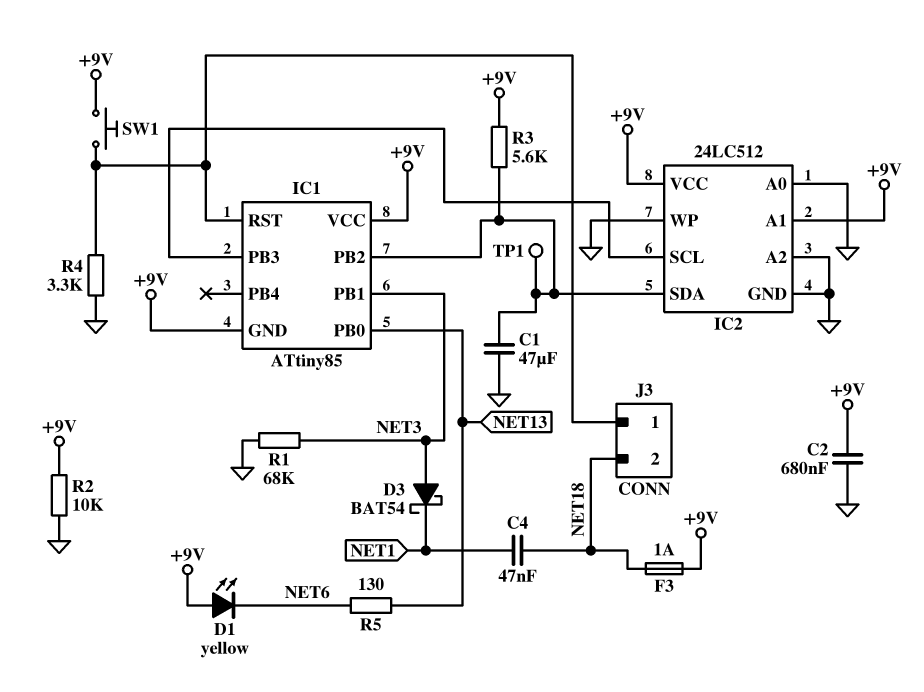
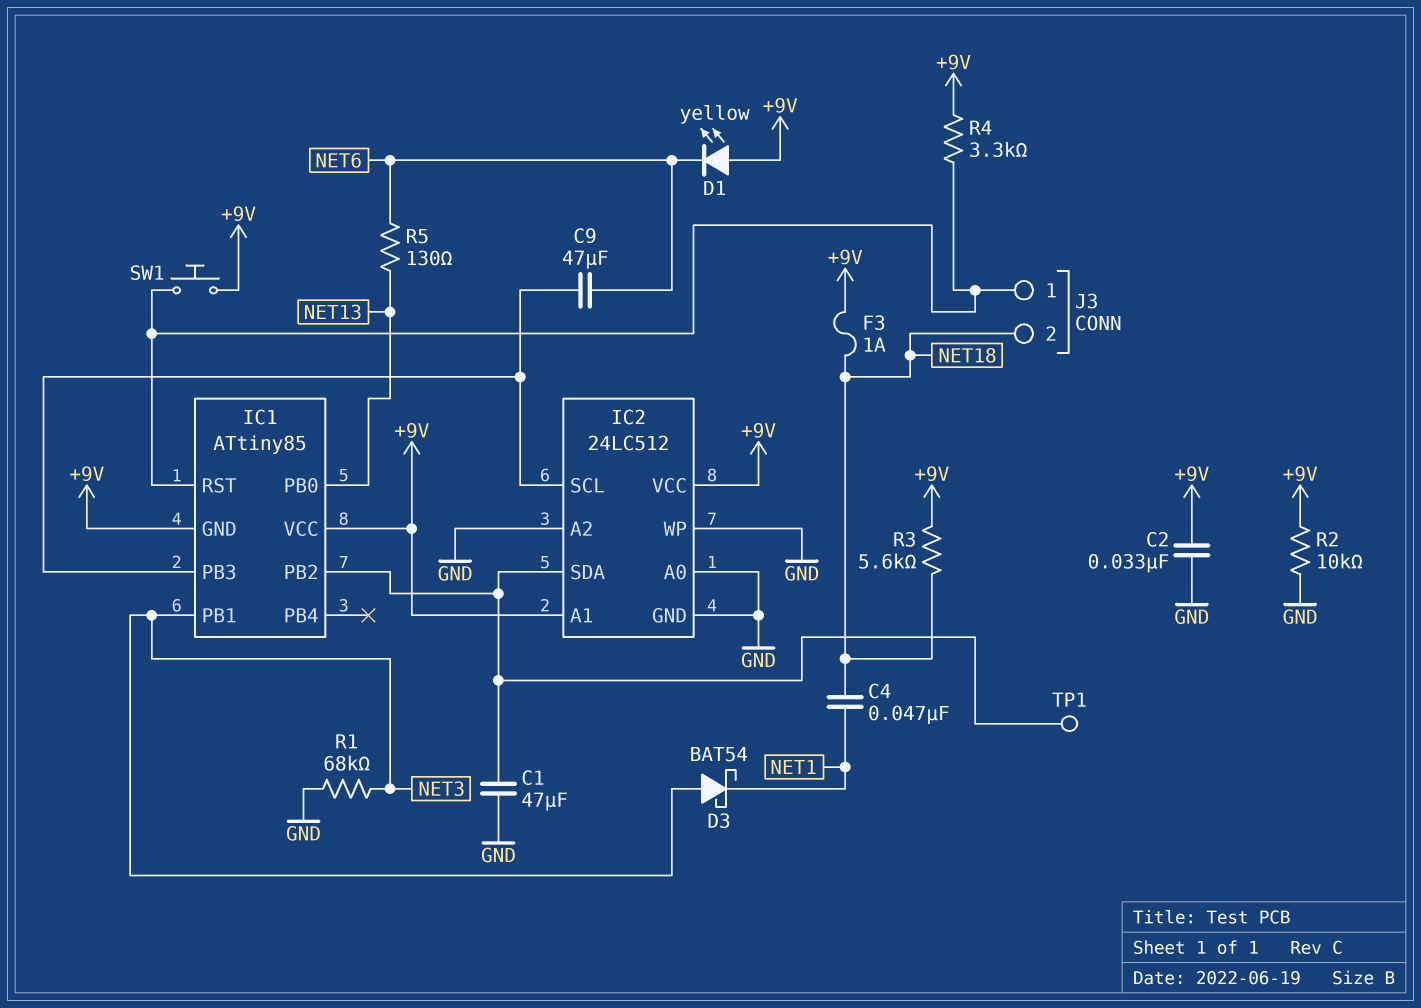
C2: 680nF (+9V, GND) -> 33nF (+9V, GND)
C9: none -> 47uF (IC1/PB3, NET6)
R3: 5.6k (+9V, IC1/PB2) -> 5.6k (+9V, NET18)
R4: 3.3k (GND, IC1/RST) -> 3.3k (+9V, IC1/RST)

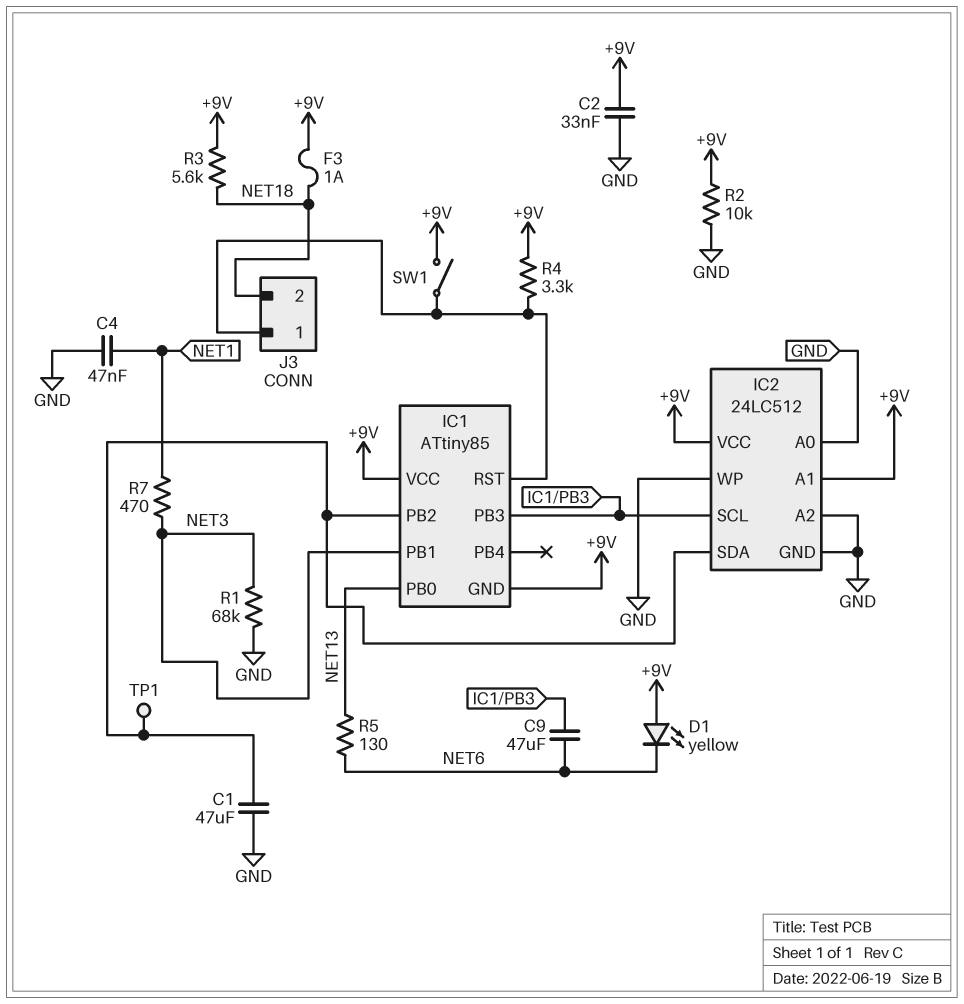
C4: 47nF (NET1, NET18) -> 47nF (GND, NET1)
D3: schottky BAT54 (A NET3, K NET1) -> none
R7: none -> 470 (NET1, NET3)
SW1: button (+9V, IC1/RST) -> switch (+9V, IC1/RST)

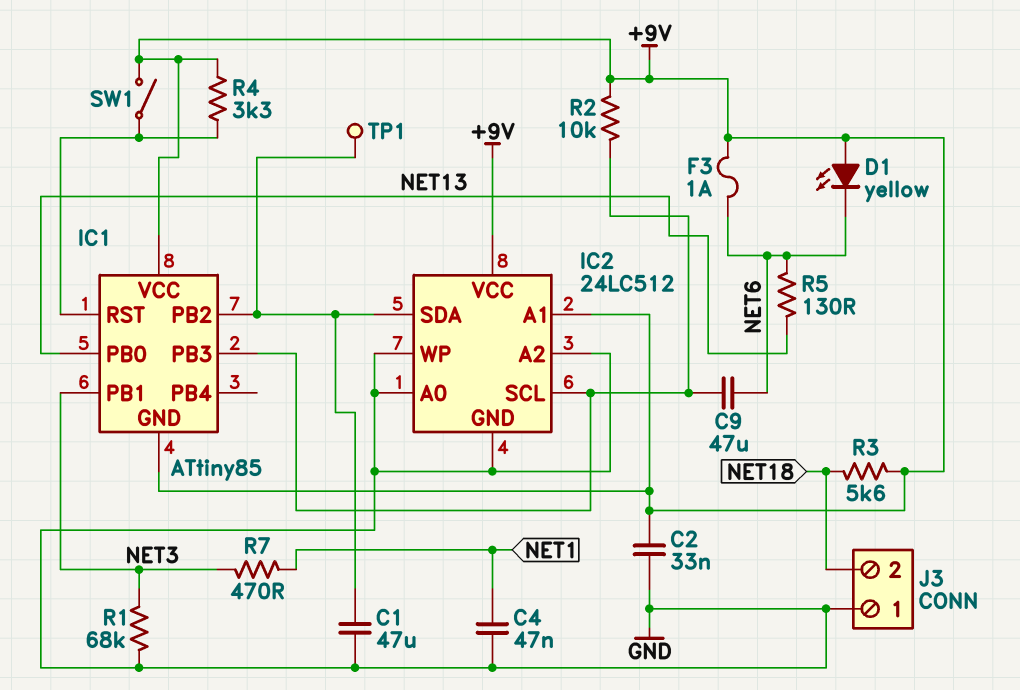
F3: 1A (+9V, NET18) -> 1A (+9V, NET6)
J3 pin 1: IC1/RST -> GND
R2: 10k (+9V, GND) -> 10k (+9V, IC1/PB3)

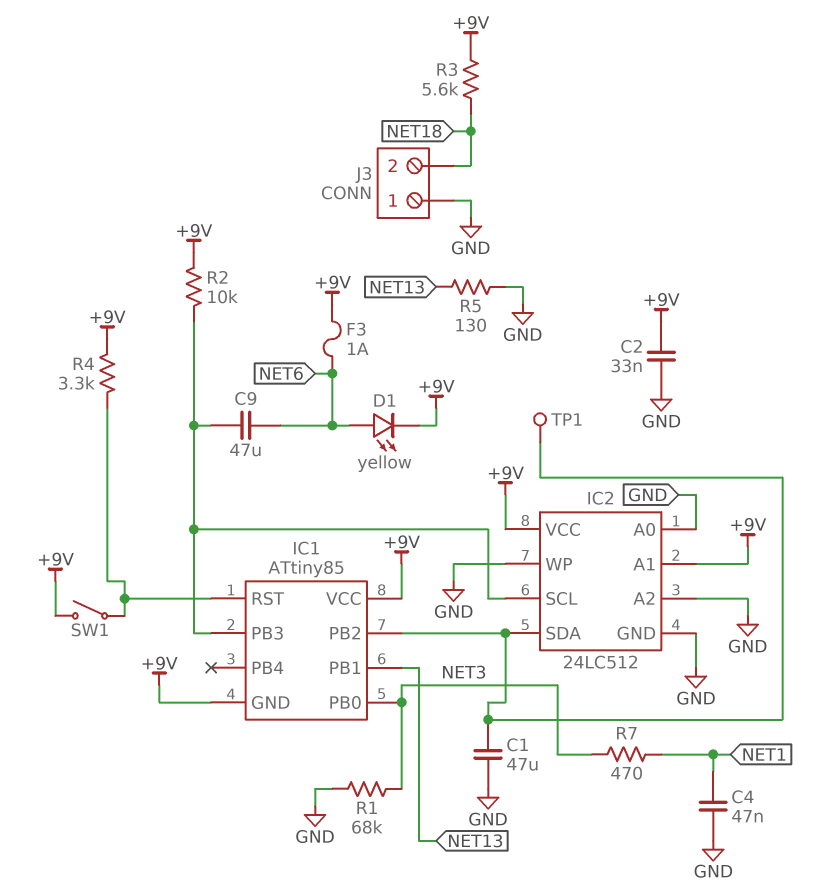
D1: LED yellow (A +9V, K NET6) -> LED yellow (A NET6, K +9V)
IC1 pin PB0: NET13 -> NET3
IC1 pin PB1: NET3 -> NET13
R5: 130 (NET6, NET13) -> 130 (GND, NET13)

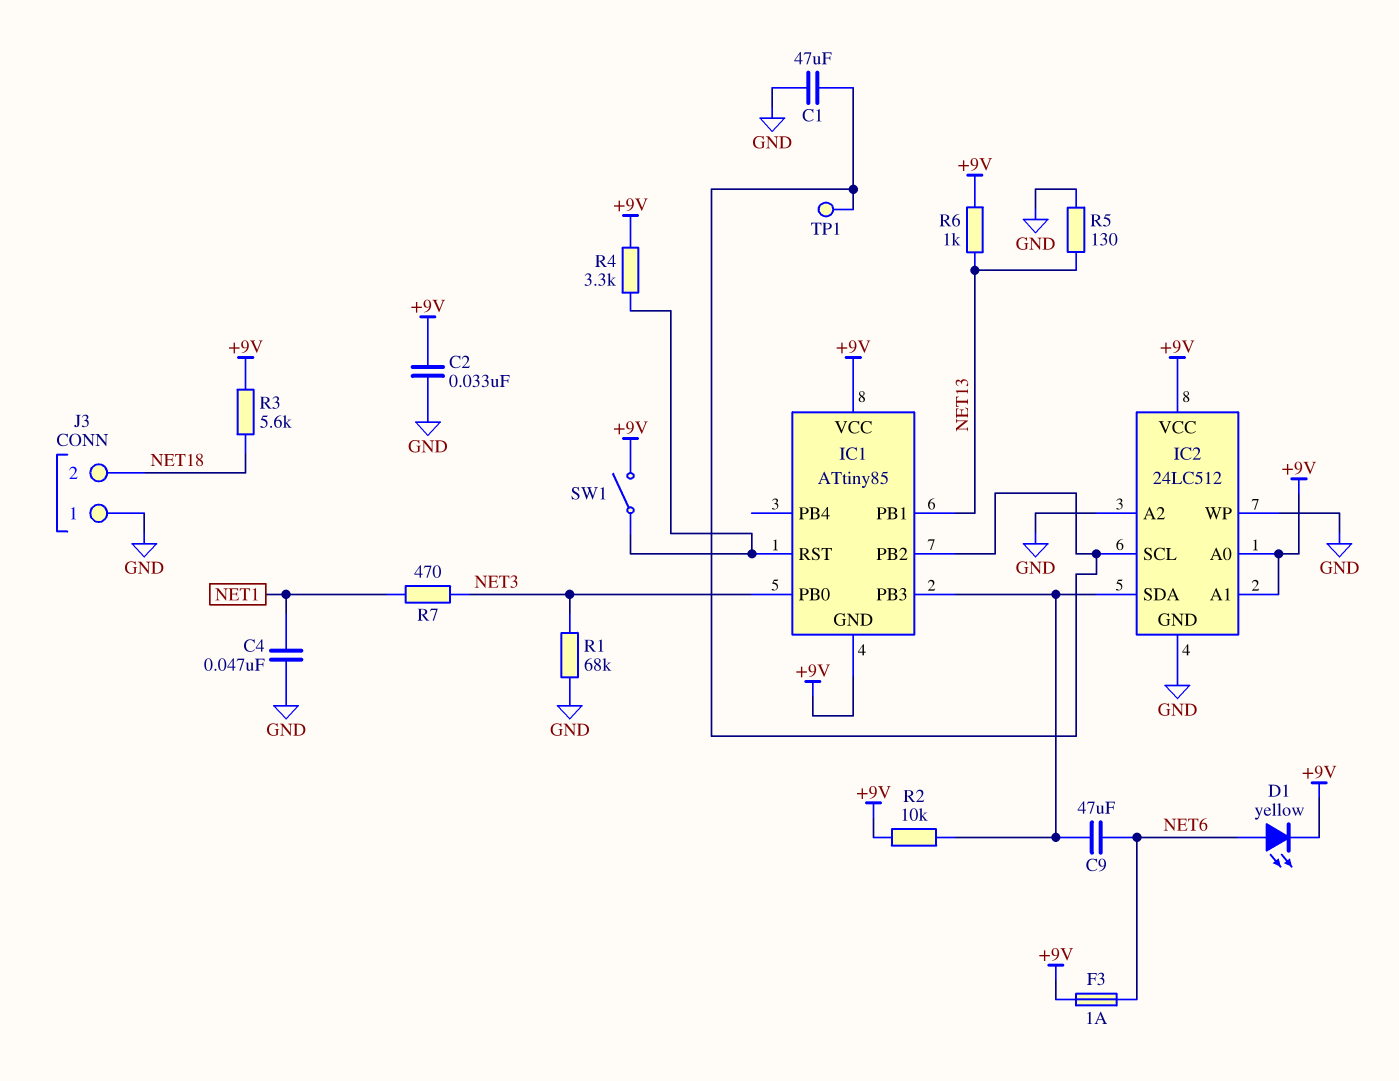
IC2 pin A0: GND -> +9V
IC2 pin SCL: IC1/PB3 -> IC1/PB2
IC2 pin SDA: IC1/PB2 -> IC1/PB3
R6: none -> 1k (+9V, NET13)

